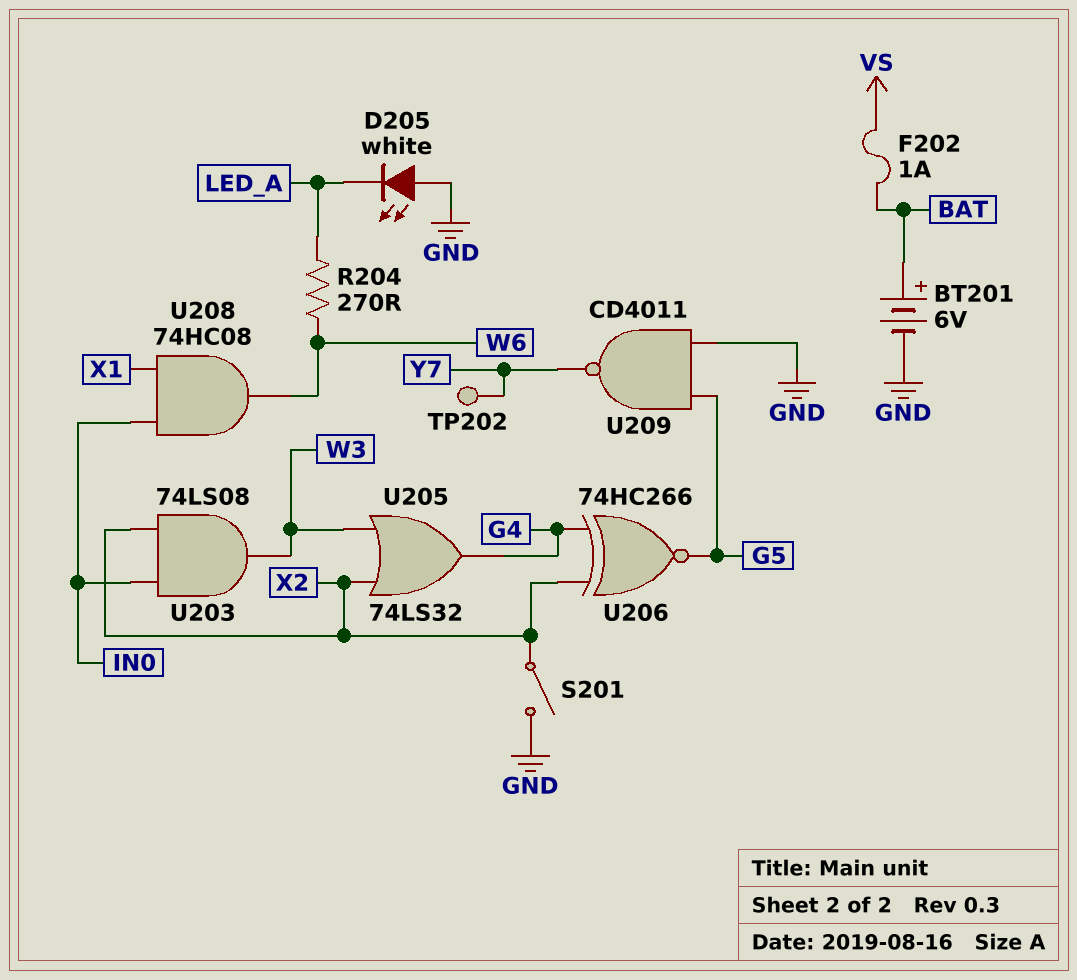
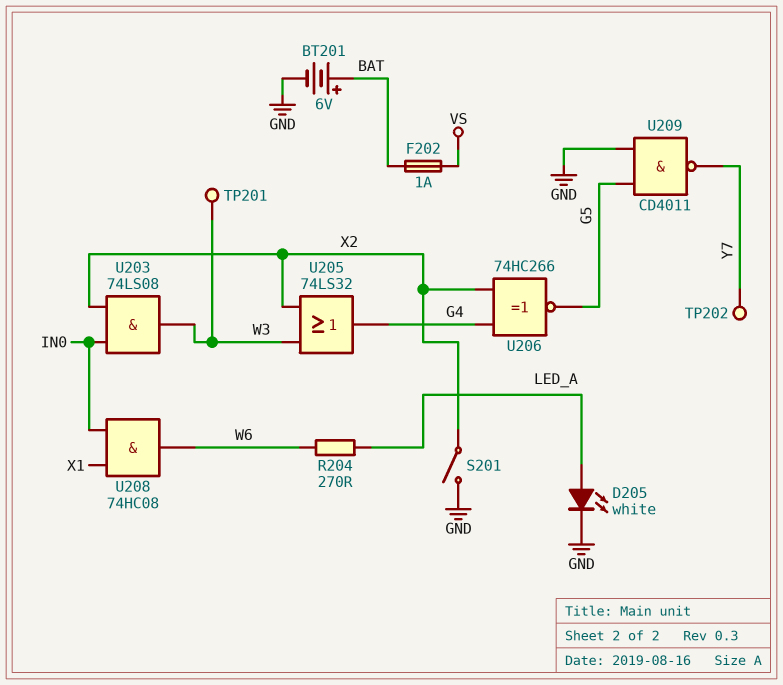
D205: LED white (A GND, K LED_A) -> LED white (A LED_A, K GND)
TP201: none -> test point (W3)

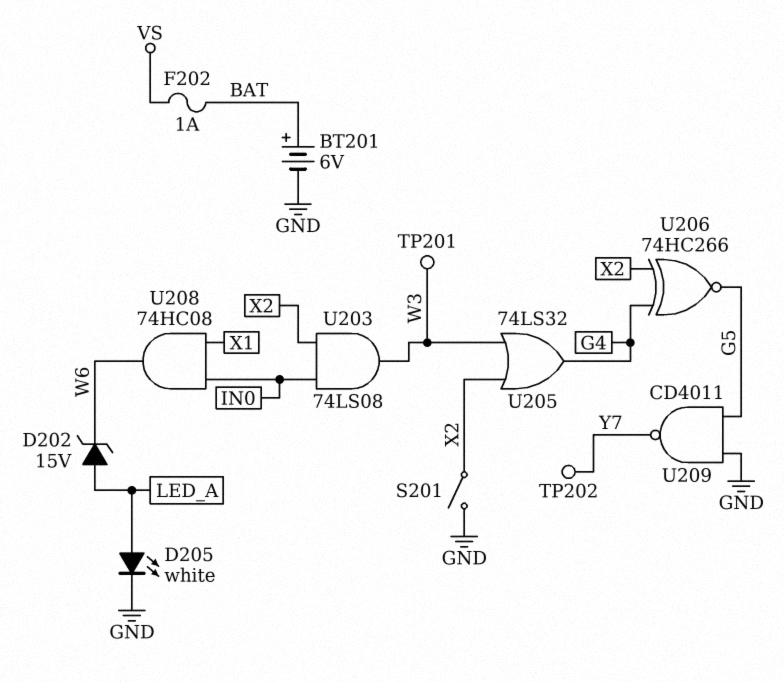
D202: none -> zener 15V (A LED_A, K W6)
R204: 270 (LED_A, W6) -> none

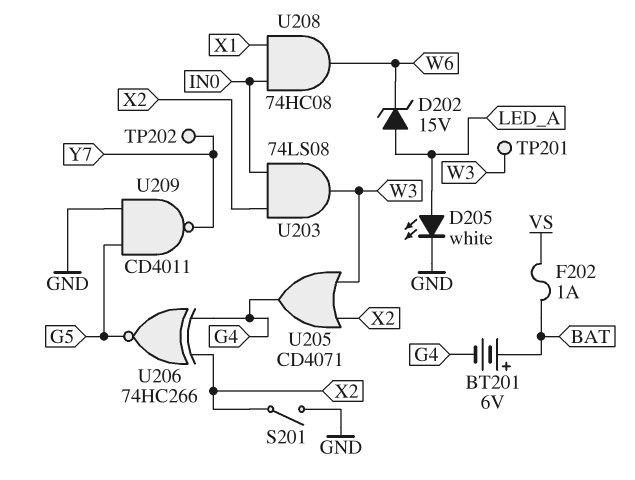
BT201: 6V (plus BAT, minus GND) -> 6V (plus BAT, minus G4)
U205: OR 74LS32 (in W3, in X2, out G4) -> OR CD4071 (in W3, in X2, out G4)

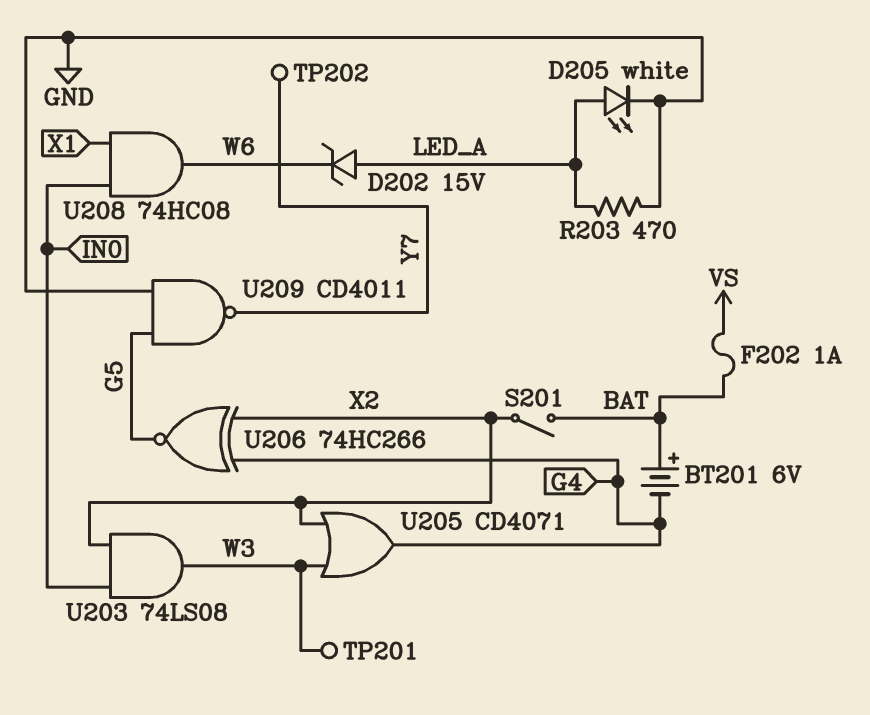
R203: none -> 470 (GND, LED_A)
S201: switch (GND, X2) -> switch (BAT, X2)

